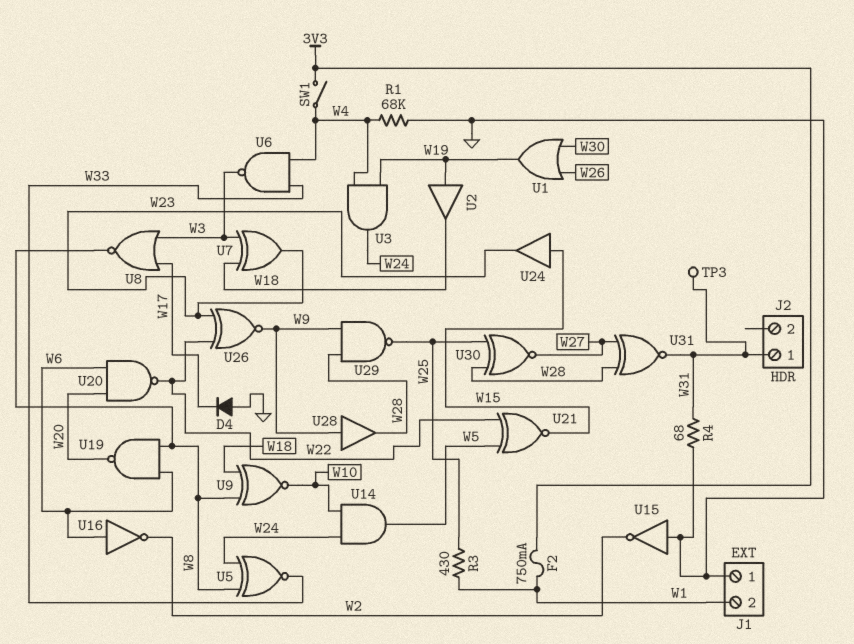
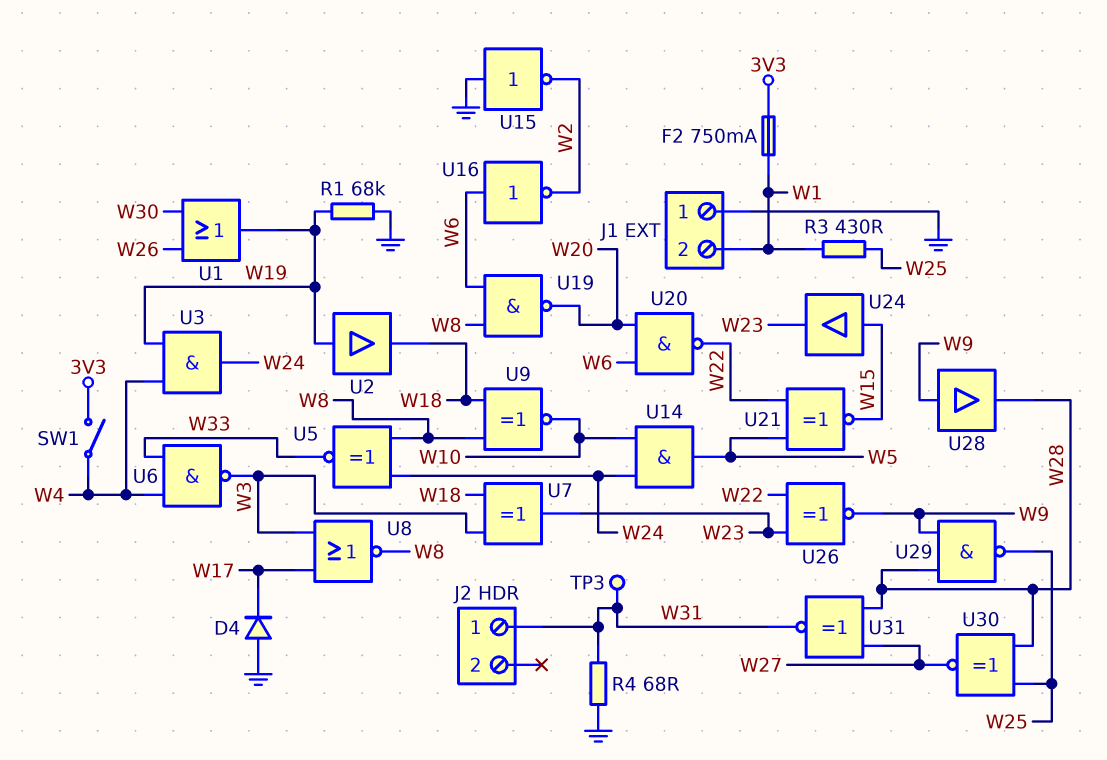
R1: 68k (GND, W4) -> 68k (GND, W19)

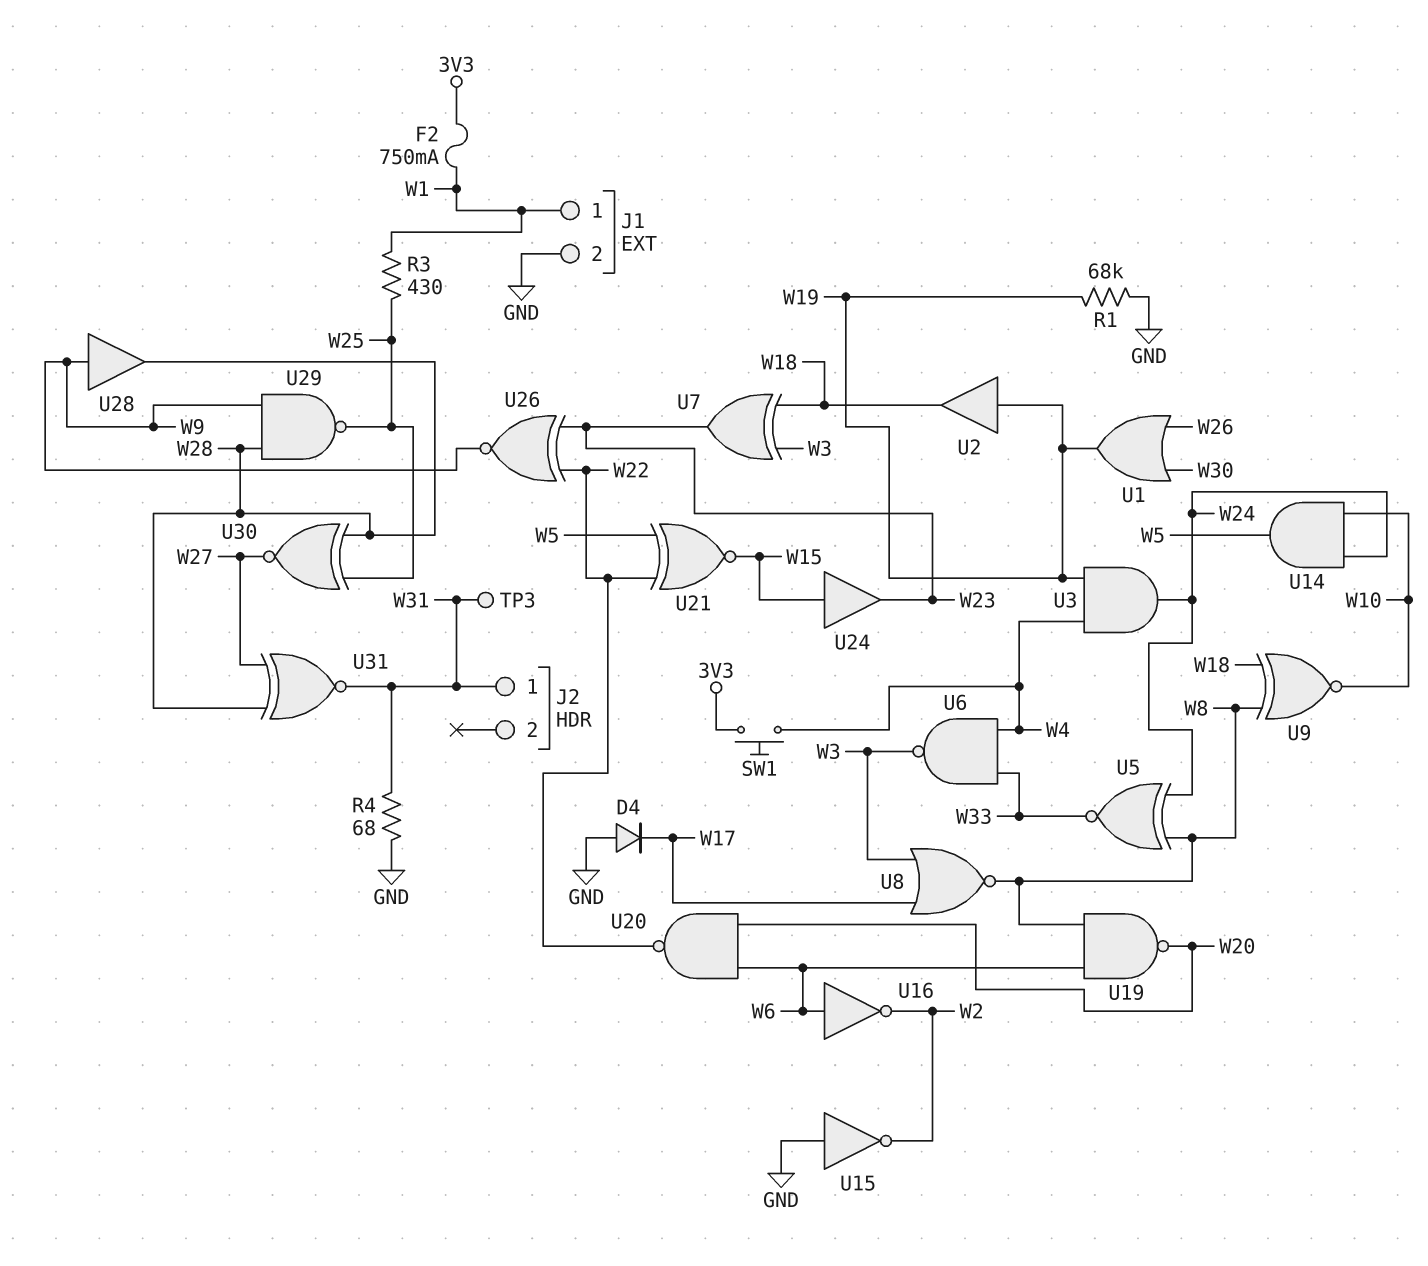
J1 pin 1: GND -> W1
J1 pin 2: W1 -> GND
SW1: switch (3V3, W4) -> button (3V3, W4)

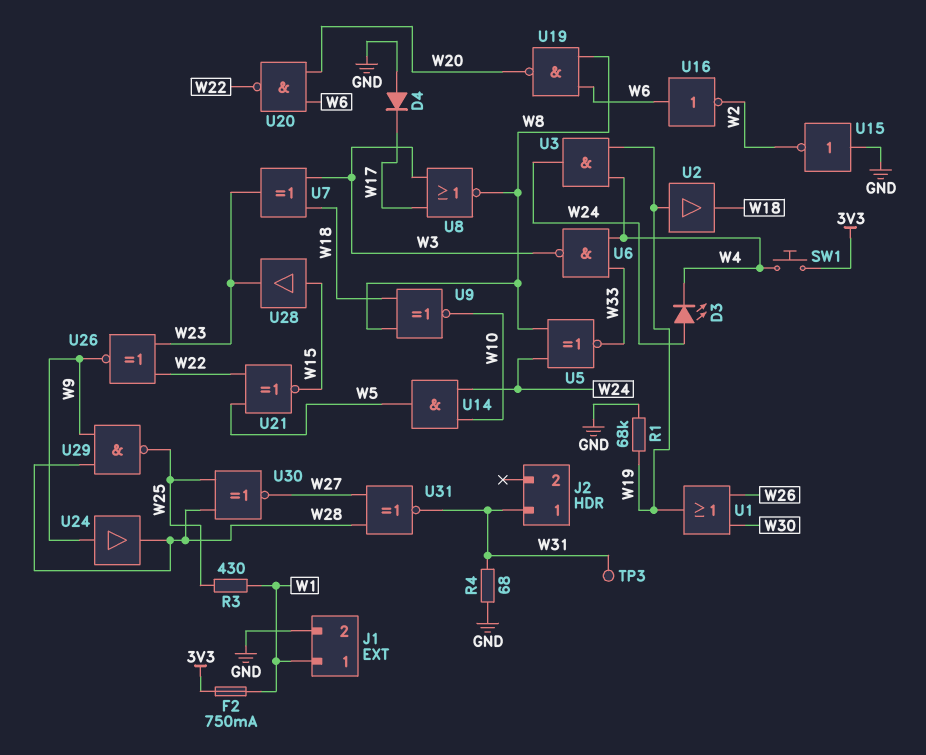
D3: none -> LED (A W24, K W4)
U24: buffer (in W15, out W23) -> buffer (in W9, out W28)
U28: buffer (in W9, out W28) -> buffer (in W15, out W23)

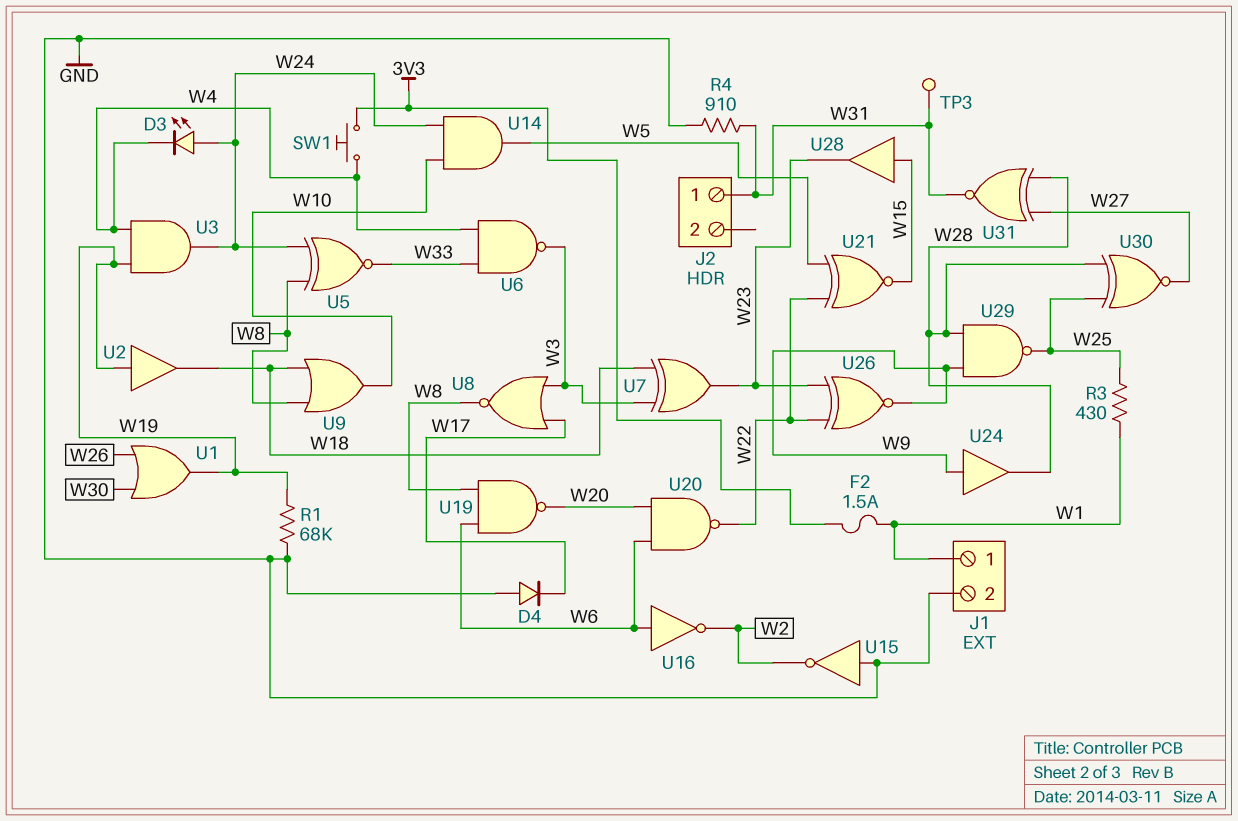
F2: 750mA (3V3, W1) -> 1.5A (3V3, W1)
R4: 68 (GND, W31) -> 910 (GND, W31)
U9: XNOR (in W8, in W18, out W10) -> OR (in W8, in W18, out W10)

